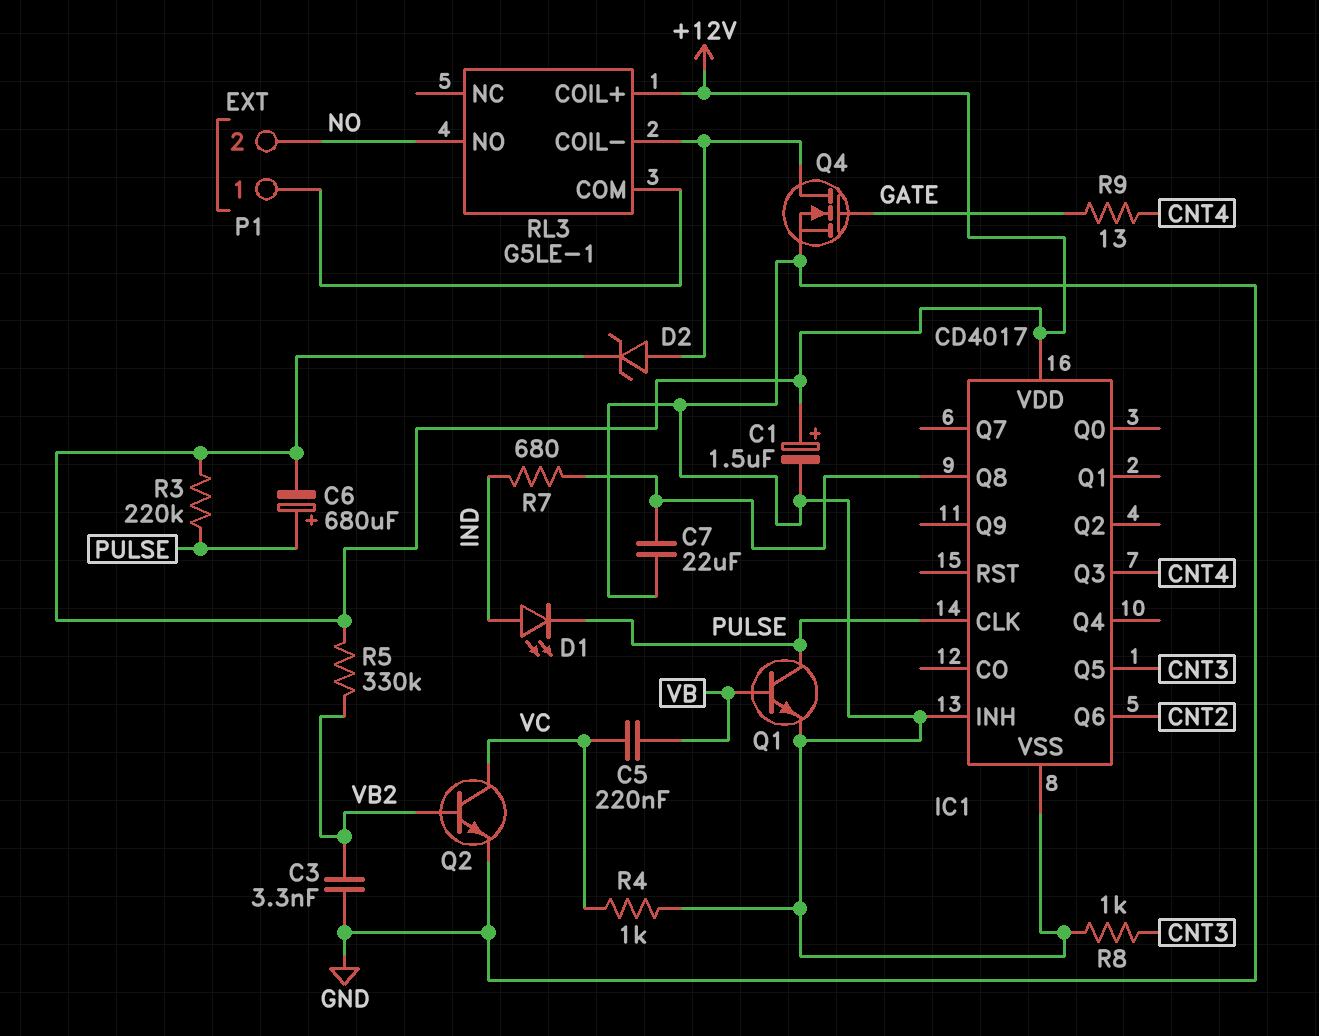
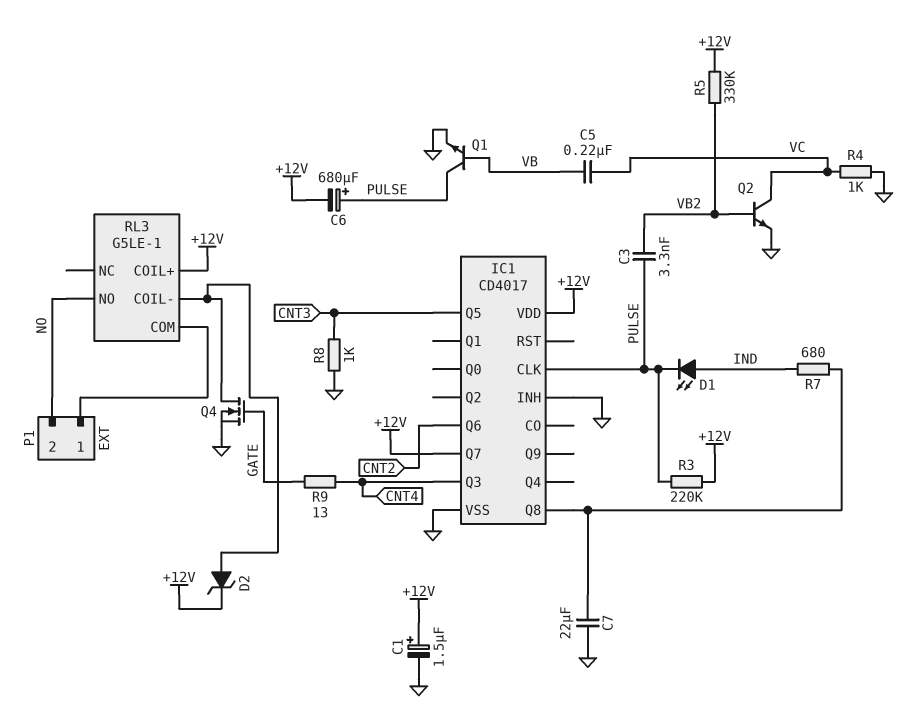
C3: 3.3nF (GND, VB2) -> 3.3nF (PULSE, VB2)
IC1 pin Q7: none -> +12V

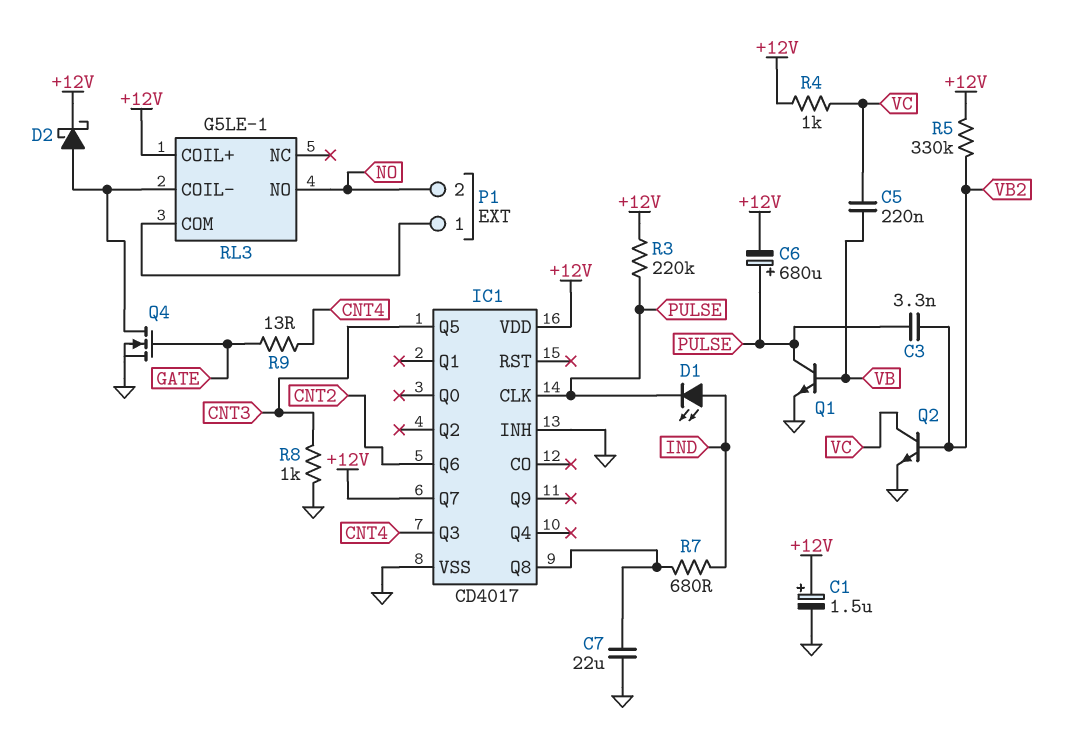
D2: zener (A RL3/COIL-, K +12V) -> schottky (A RL3/COIL-, K +12V)
R4: 1k (GND, VC) -> 1k (+12V, VC)

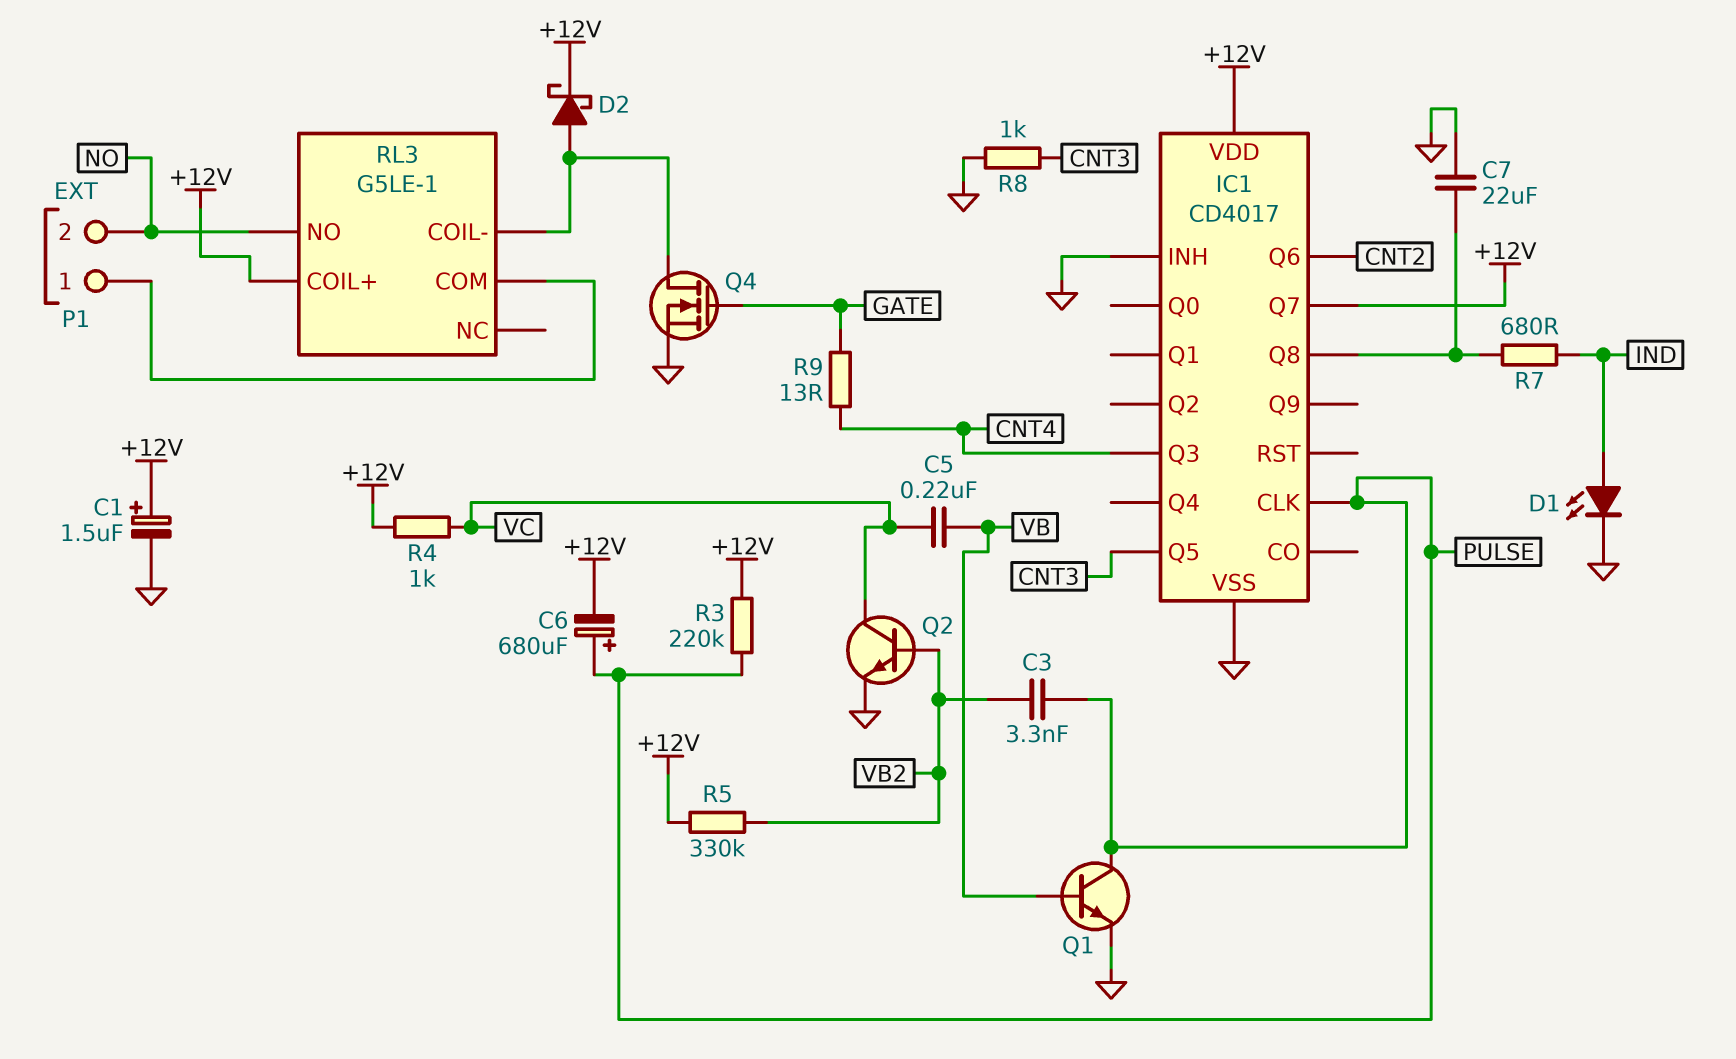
D1: LED (A IND, K PULSE) -> LED (A IND, K GND)

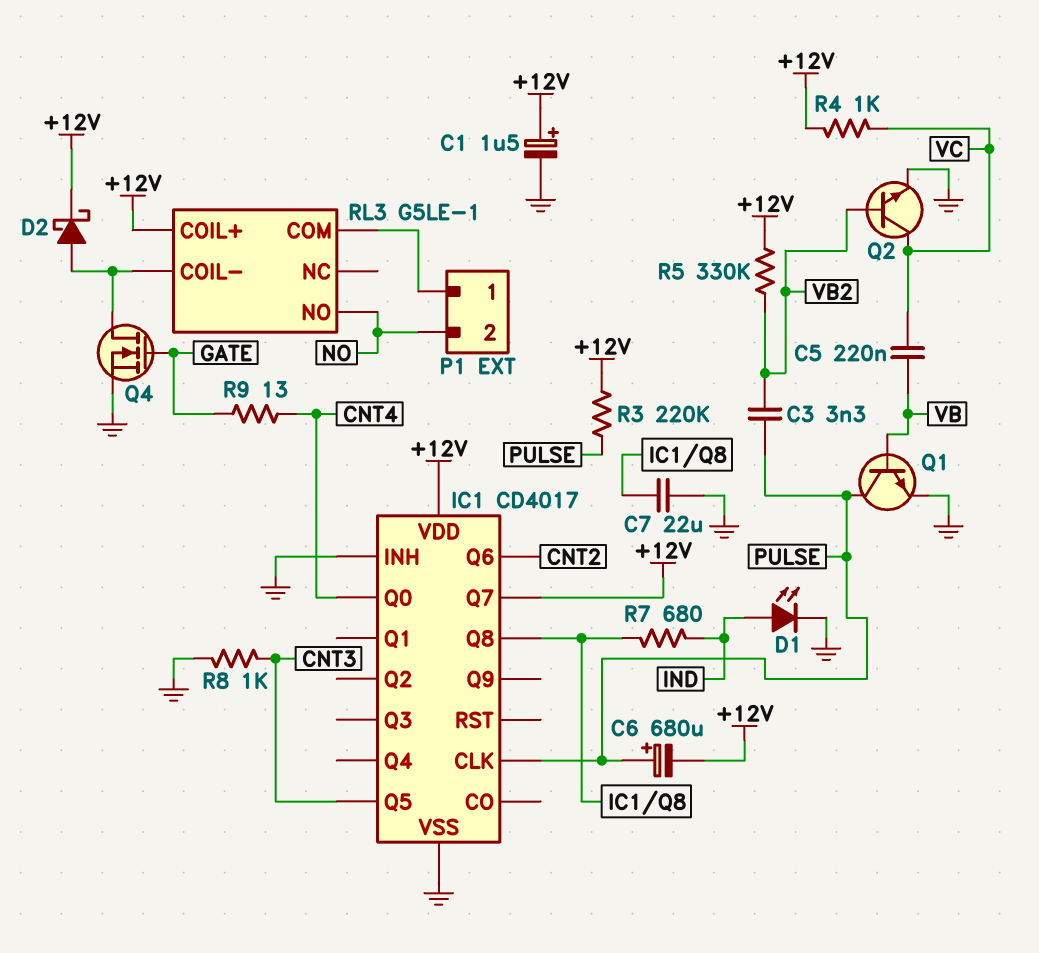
IC1 pin Q0: none -> CNT4
IC1 pin Q3: CNT4 -> none

